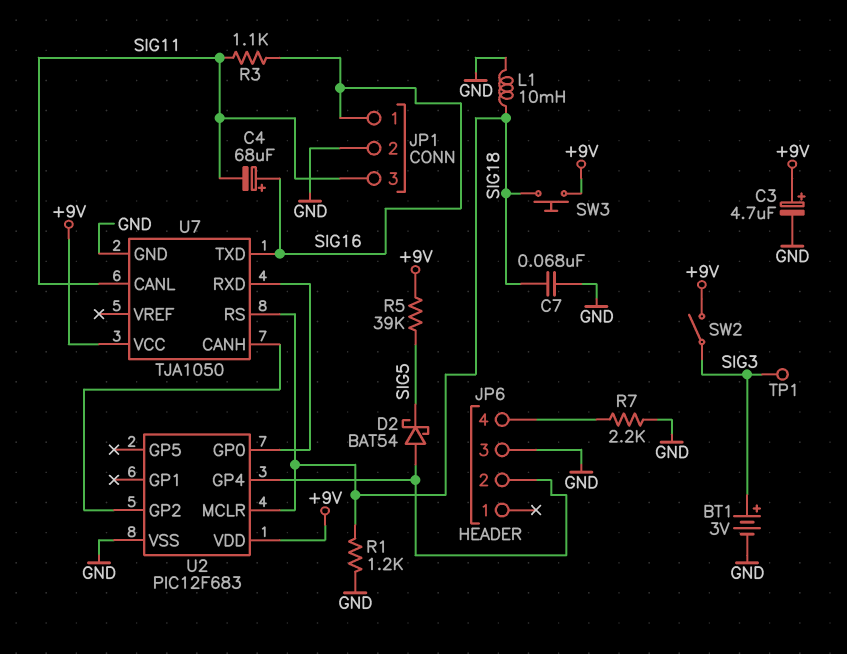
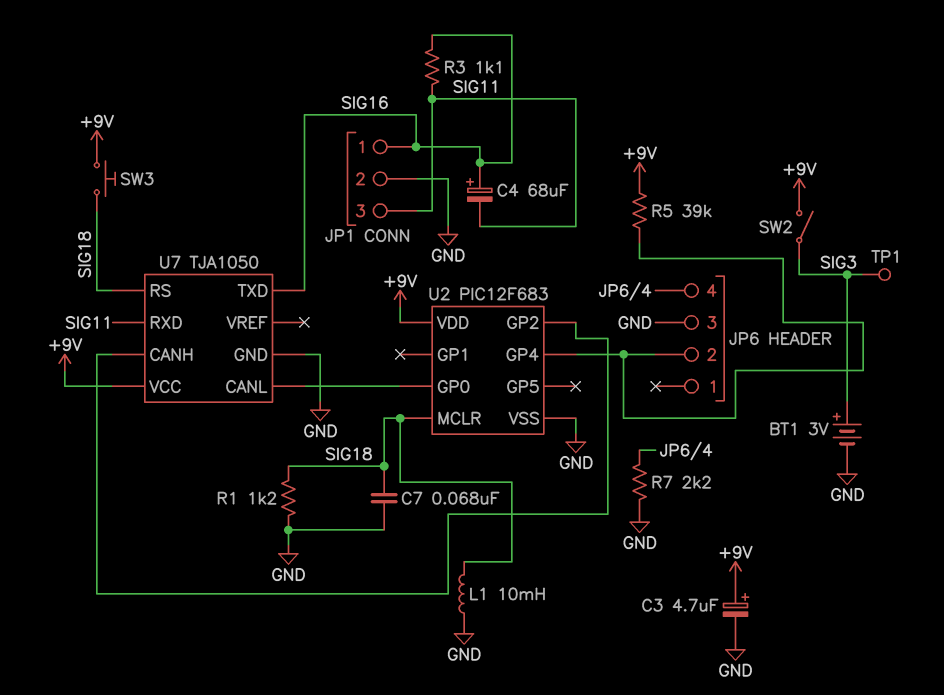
D2: schottky BAT54 (A JP6/2, K SIG5) -> none
R5: 39k (+9V, SIG5) -> 39k (+9V, JP6/2)
U7 pin CANL: SIG11 -> U2/GP0
U7 pin RXD: U2/GP0 -> SIG11

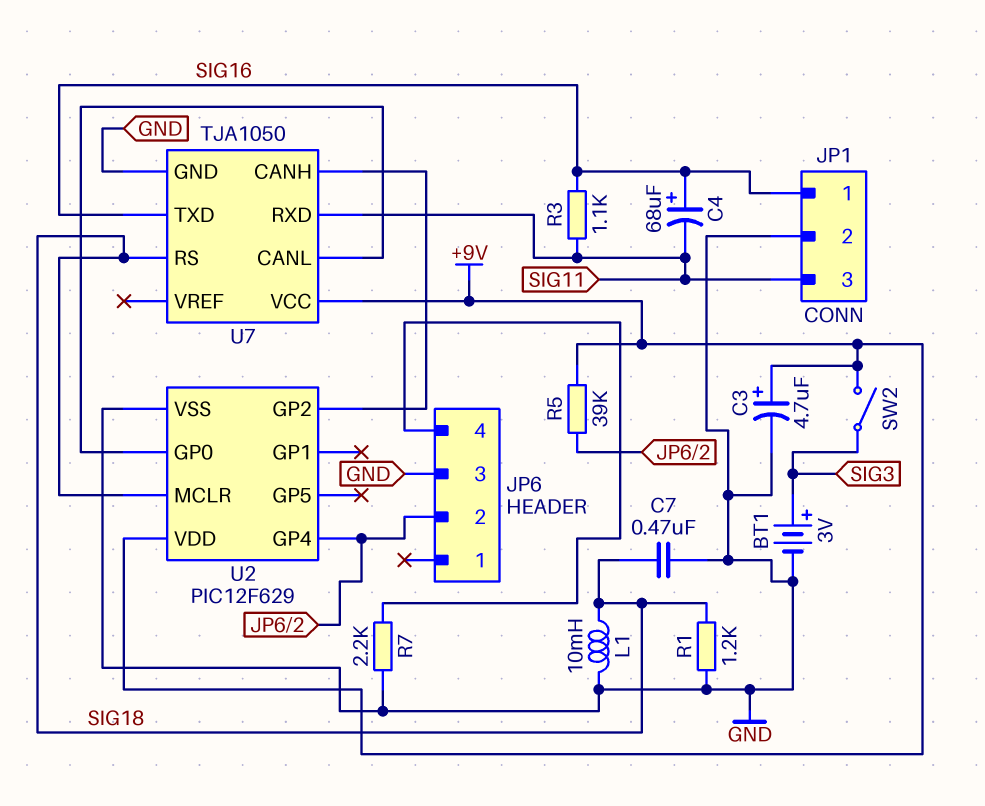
C7: 68nF (GND, SIG18) -> 470nF (GND, SIG18)
SW3: button (+9V, SIG18) -> none
TP1: test point (SIG3) -> none
U2: PIC12F683 -> PIC12F629

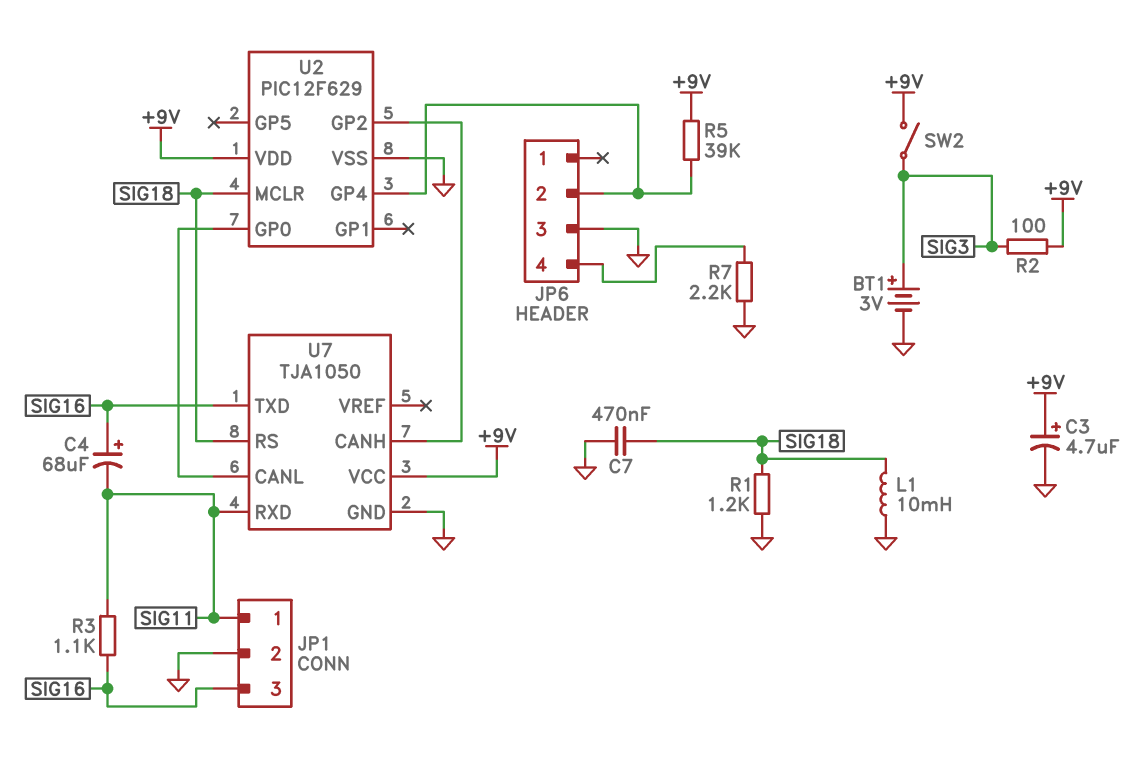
JP1 pin 1: SIG16 -> SIG11
JP1 pin 3: SIG11 -> SIG16
R2: none -> 100 (+9V, SIG3)

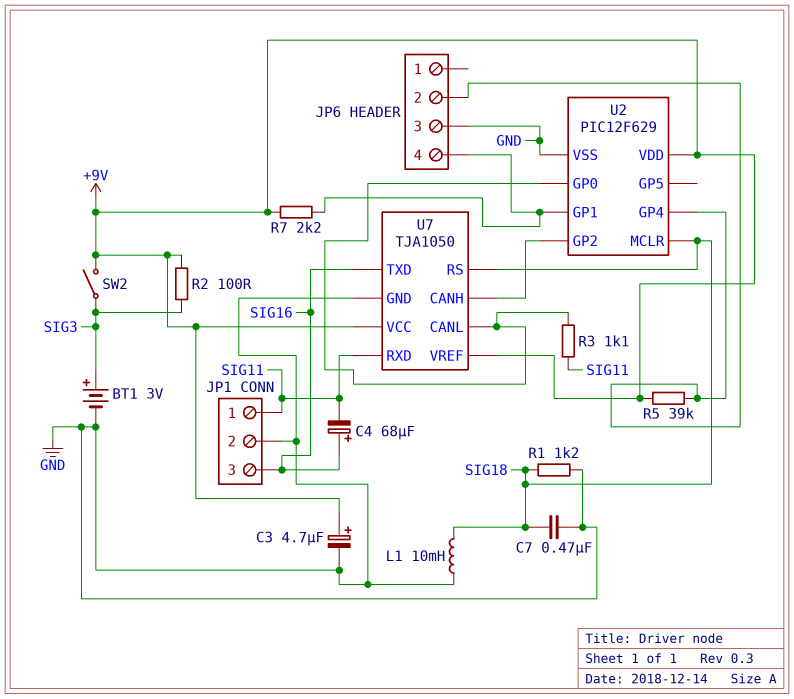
R3: 1.1k (SIG11, SIG16) -> 1.1k (SIG11, U2/GP0)
R7: 2.2k (GND, JP6/4) -> 2.2k (+9V, JP6/4)
U2 pin GP1: none -> JP6/4
U7 pin VREF: none -> +9V

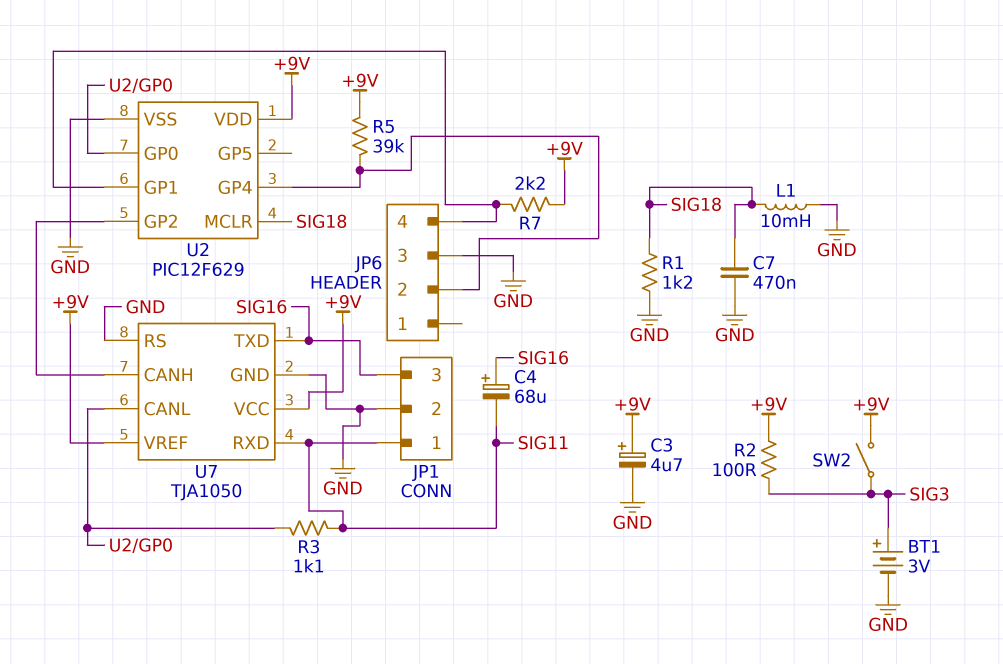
U7 pin RS: SIG18 -> GND

